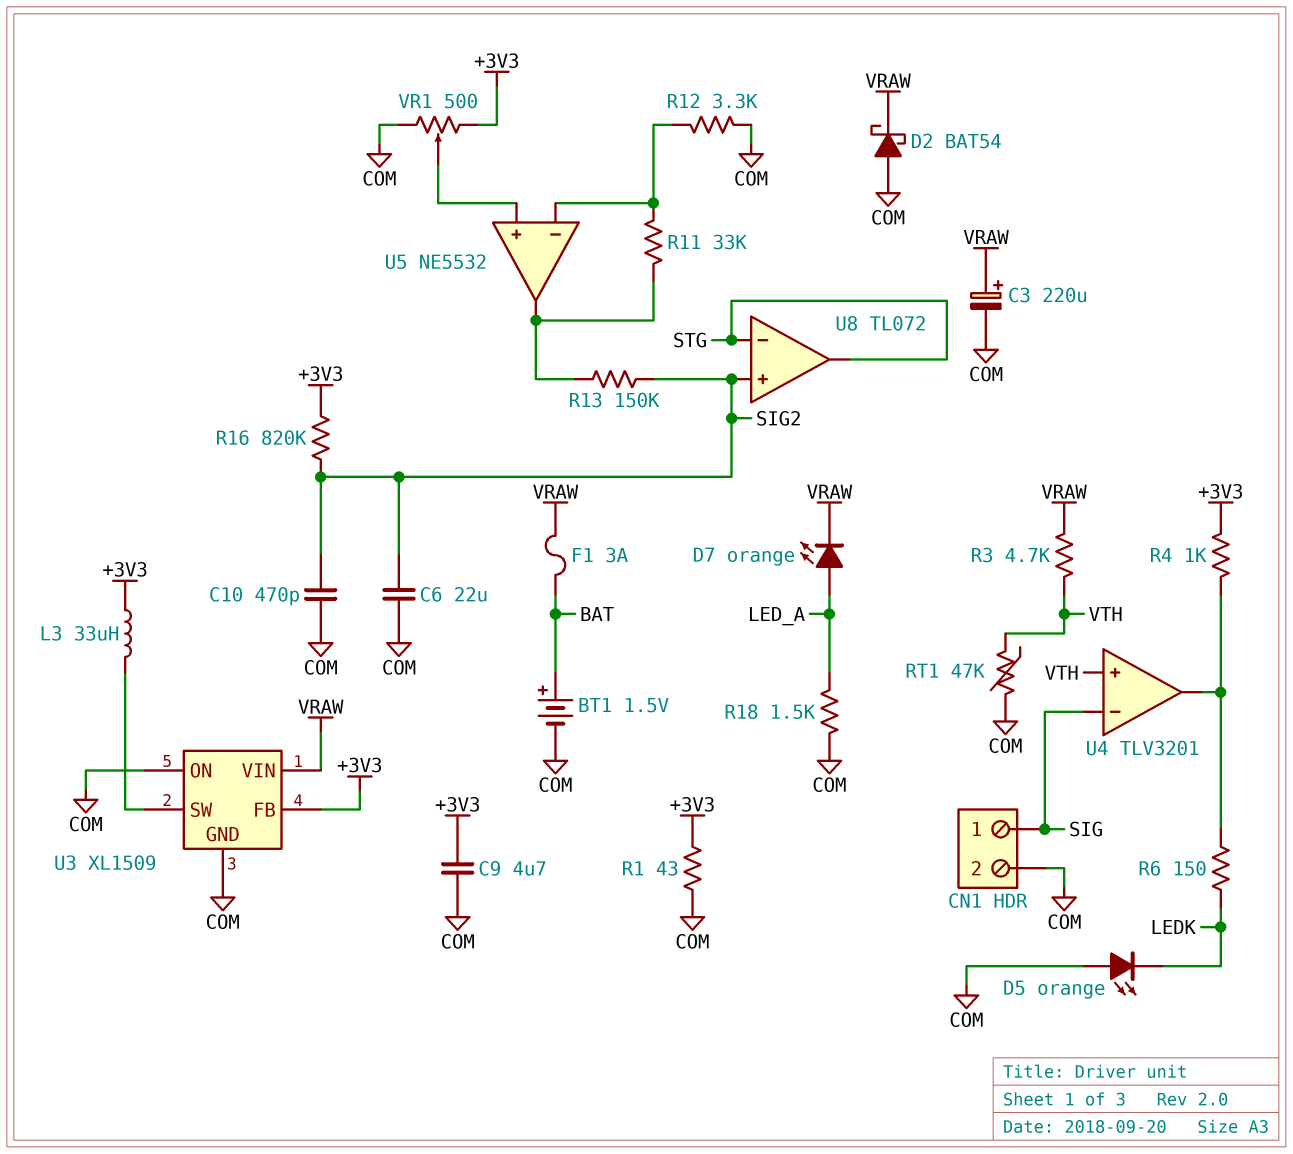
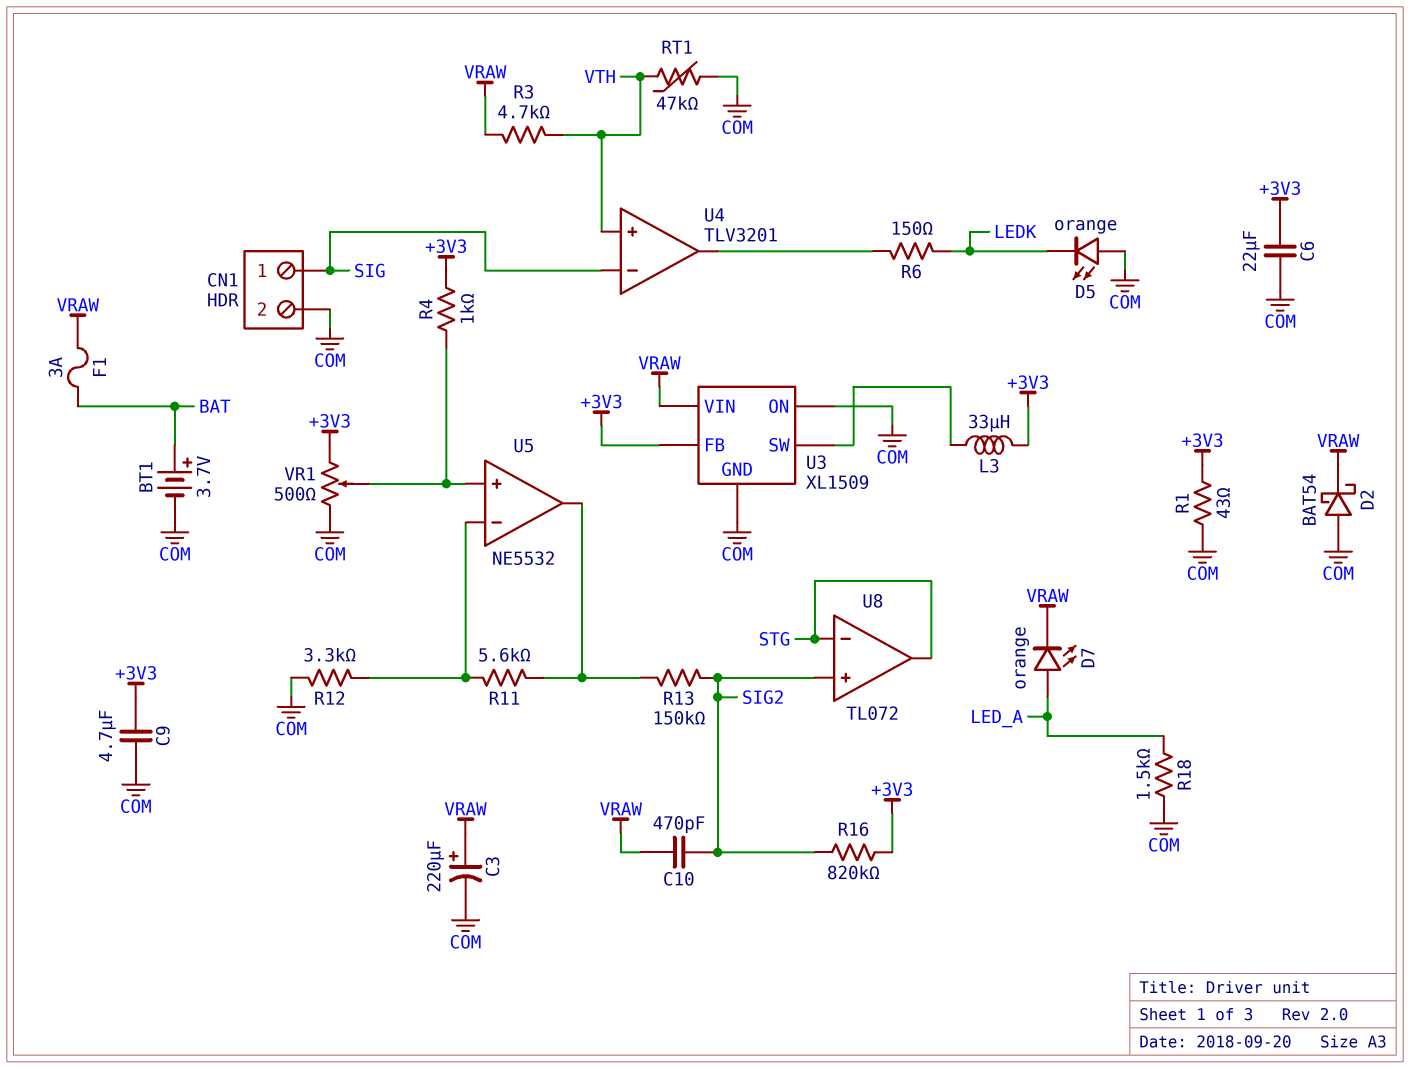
BT1: 1.5V (plus BAT, minus COM) -> 3.7V (plus BAT, minus COM)
C6: 22uF (COM, SIG2) -> 22uF (+3V3, COM)
C10: 470pF (COM, SIG2) -> 470pF (SIG2, VRAW)
R4: 1k (+3V3, U4/out) -> 1k (+3V3, U5/in+)
R11: 33k (U5/in-, U5/out) -> 5.6k (U5/in-, U5/out)

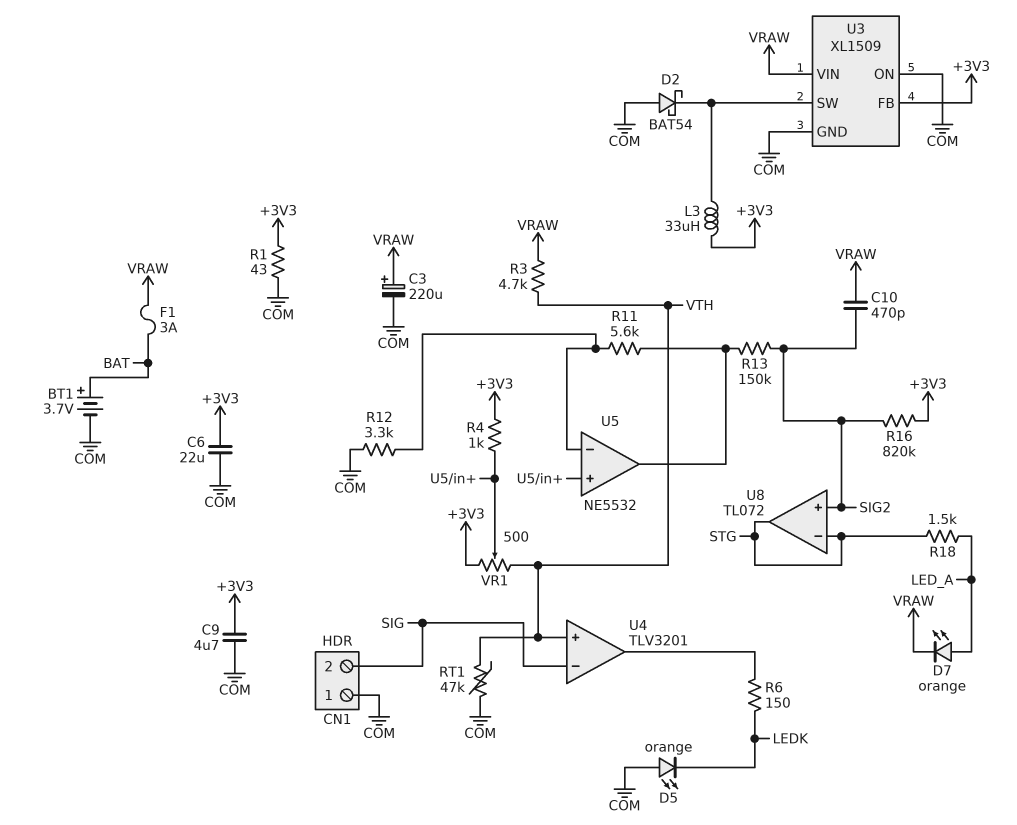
CN1 pin 1: SIG -> COM
CN1 pin 2: COM -> SIG
D2: schottky BAT54 (A COM, K VRAW) -> schottky BAT54 (A COM, K U3/SW)
R18: 1.5k (COM, LED_A) -> 1.5k (LED_A, STG)
VR1: 500 (+3V3, COM, wiper U5/in+) -> 500 (+3V3, VTH, wiper U5/in+)

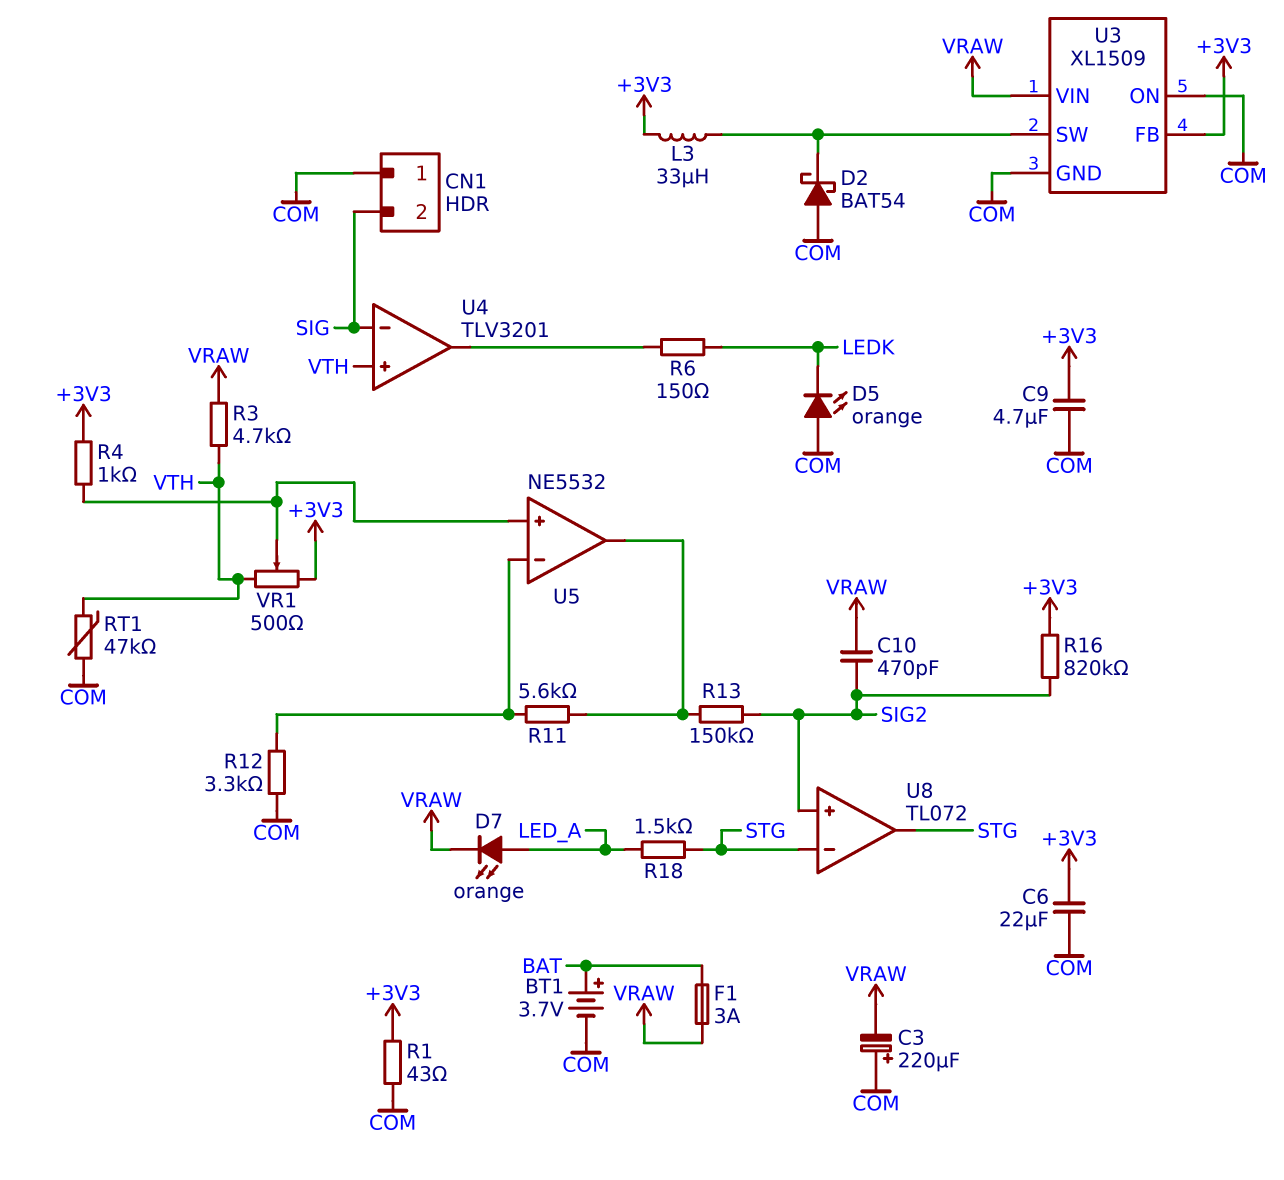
C3: 220uF (plus VRAW, minus COM) -> 220uF (plus COM, minus VRAW)

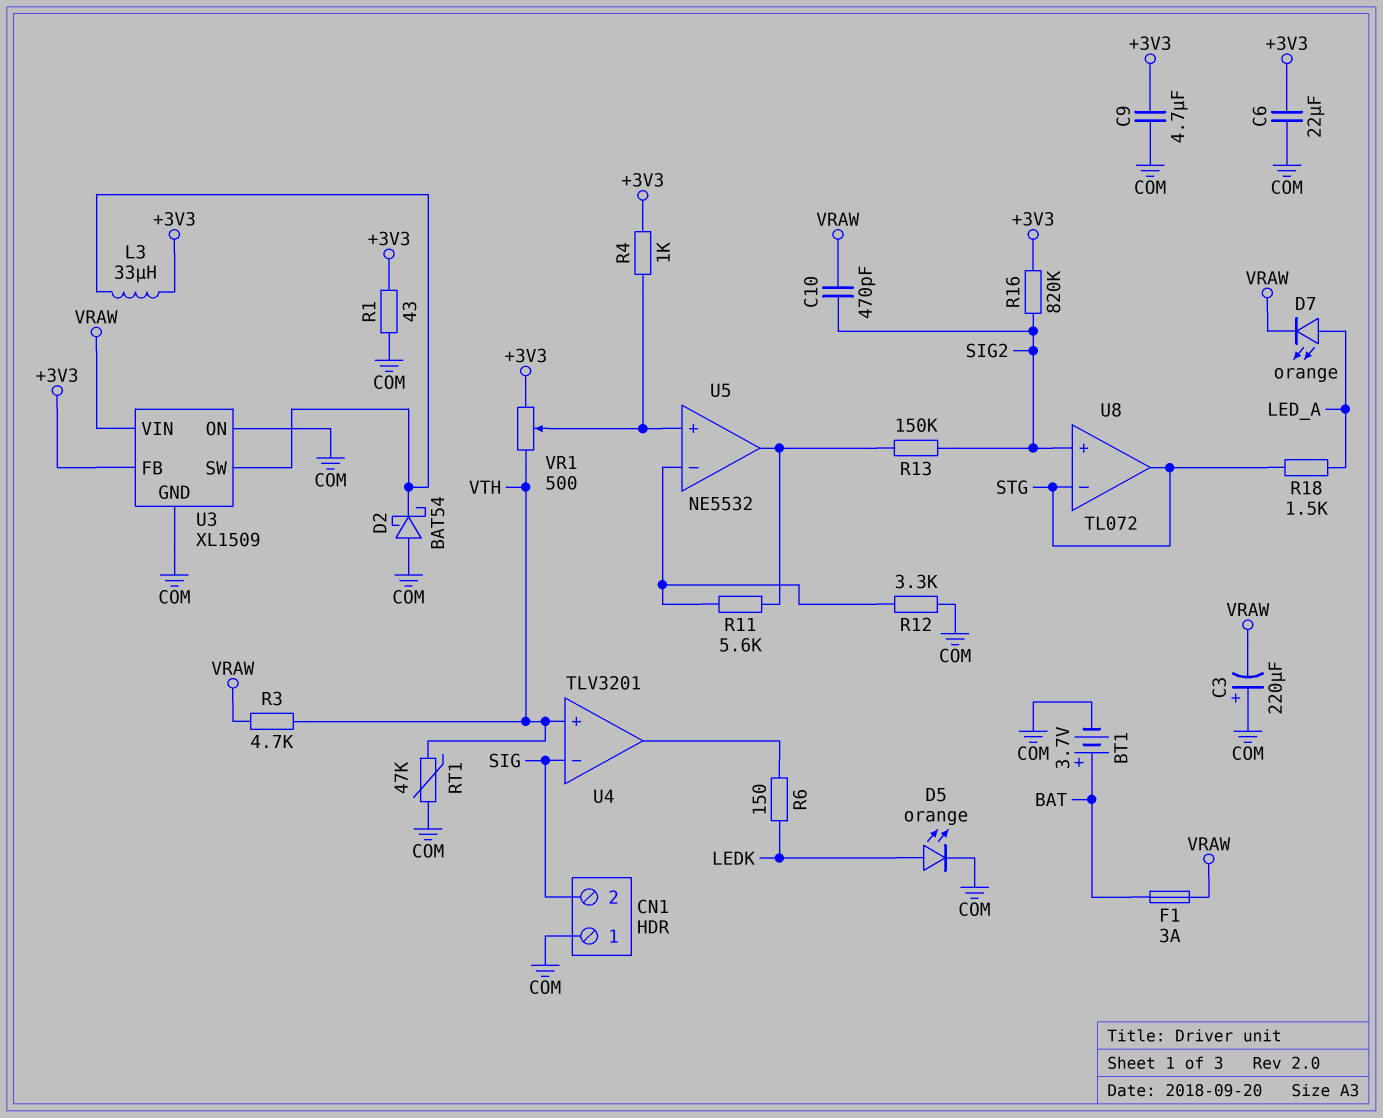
D5: LED orange (A COM, K LEDK) -> LED orange (A LEDK, K COM)

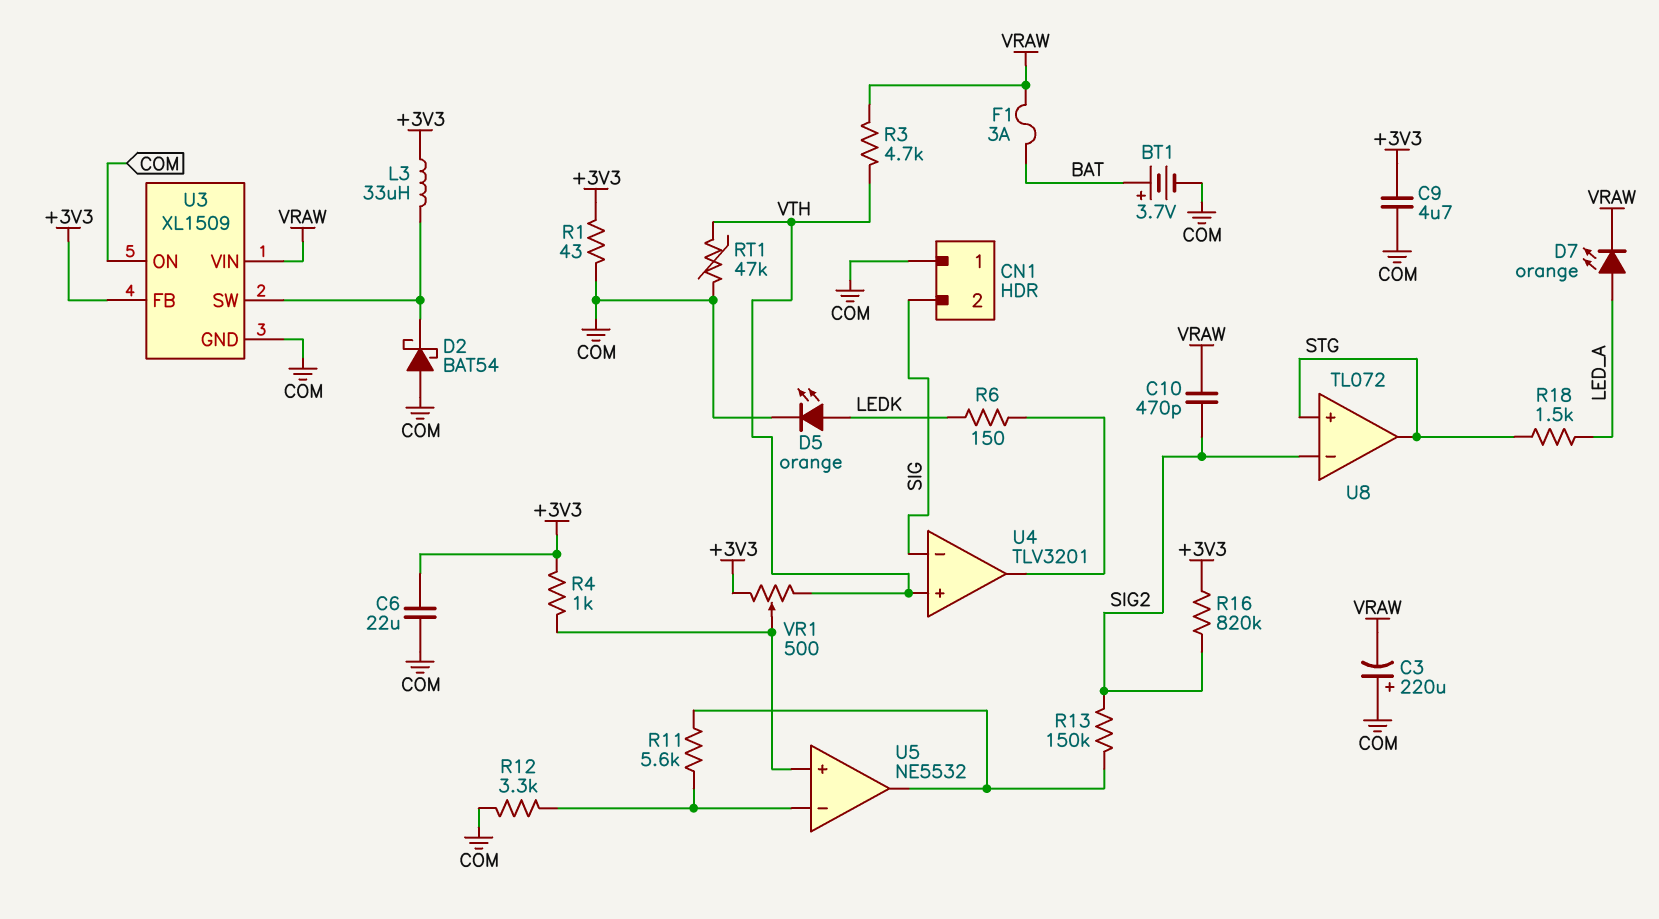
U8 pin in+: SIG2 -> STG
U8 pin in-: STG -> SIG2

